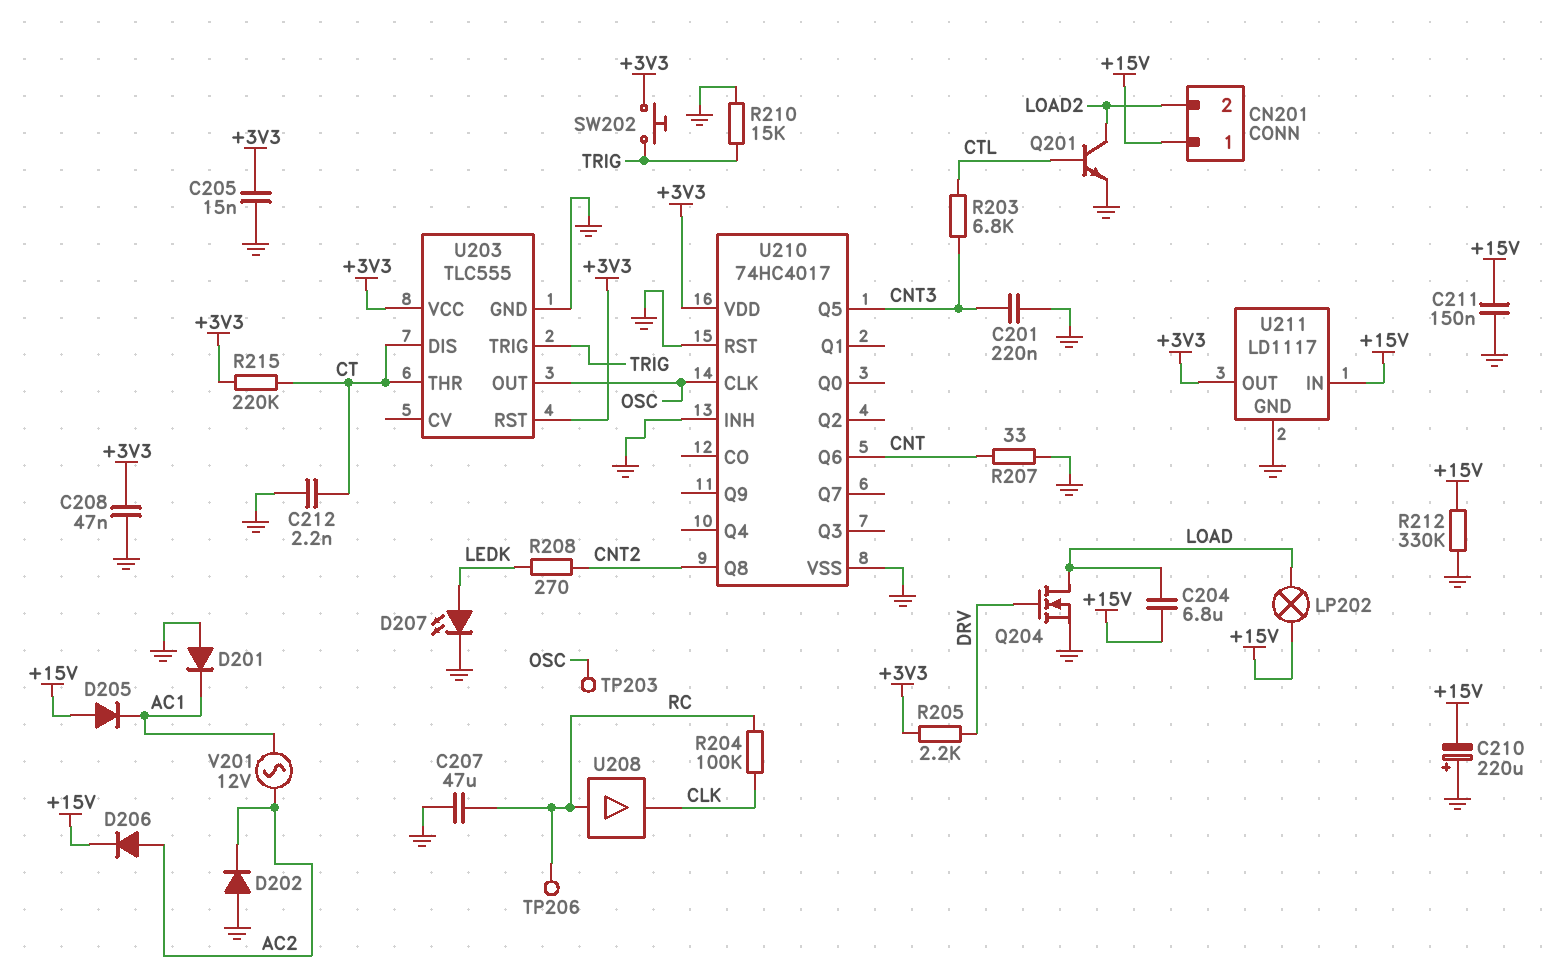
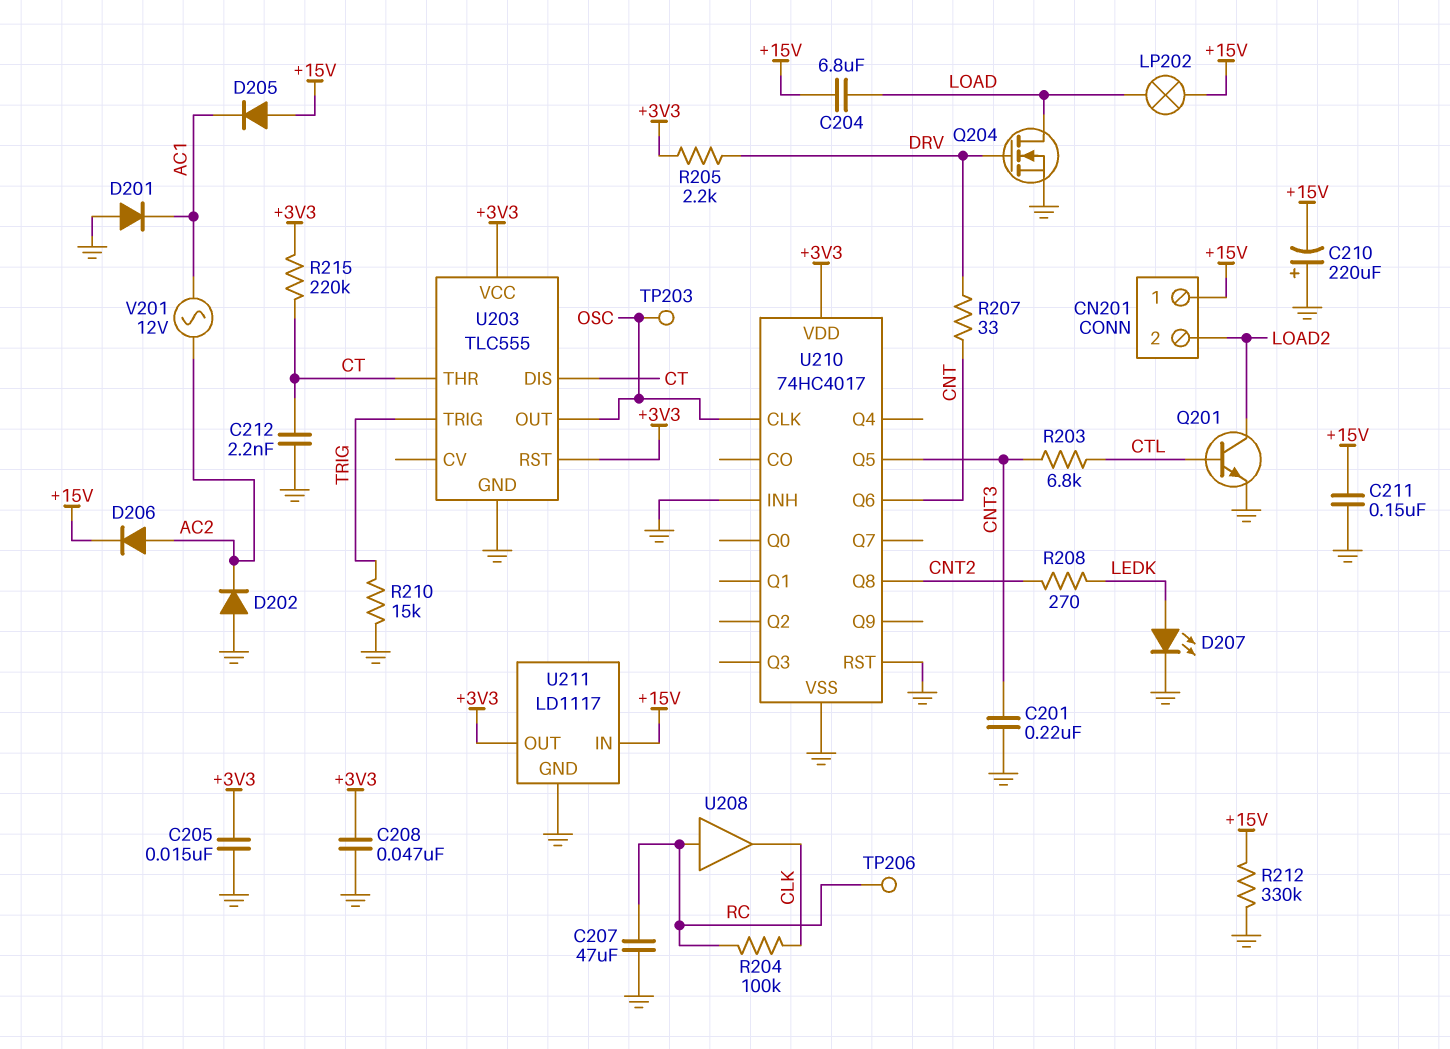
R207: 33 (CNT, GND) -> 33 (CNT, DRV)
SW202: button (+3V3, TRIG) -> none

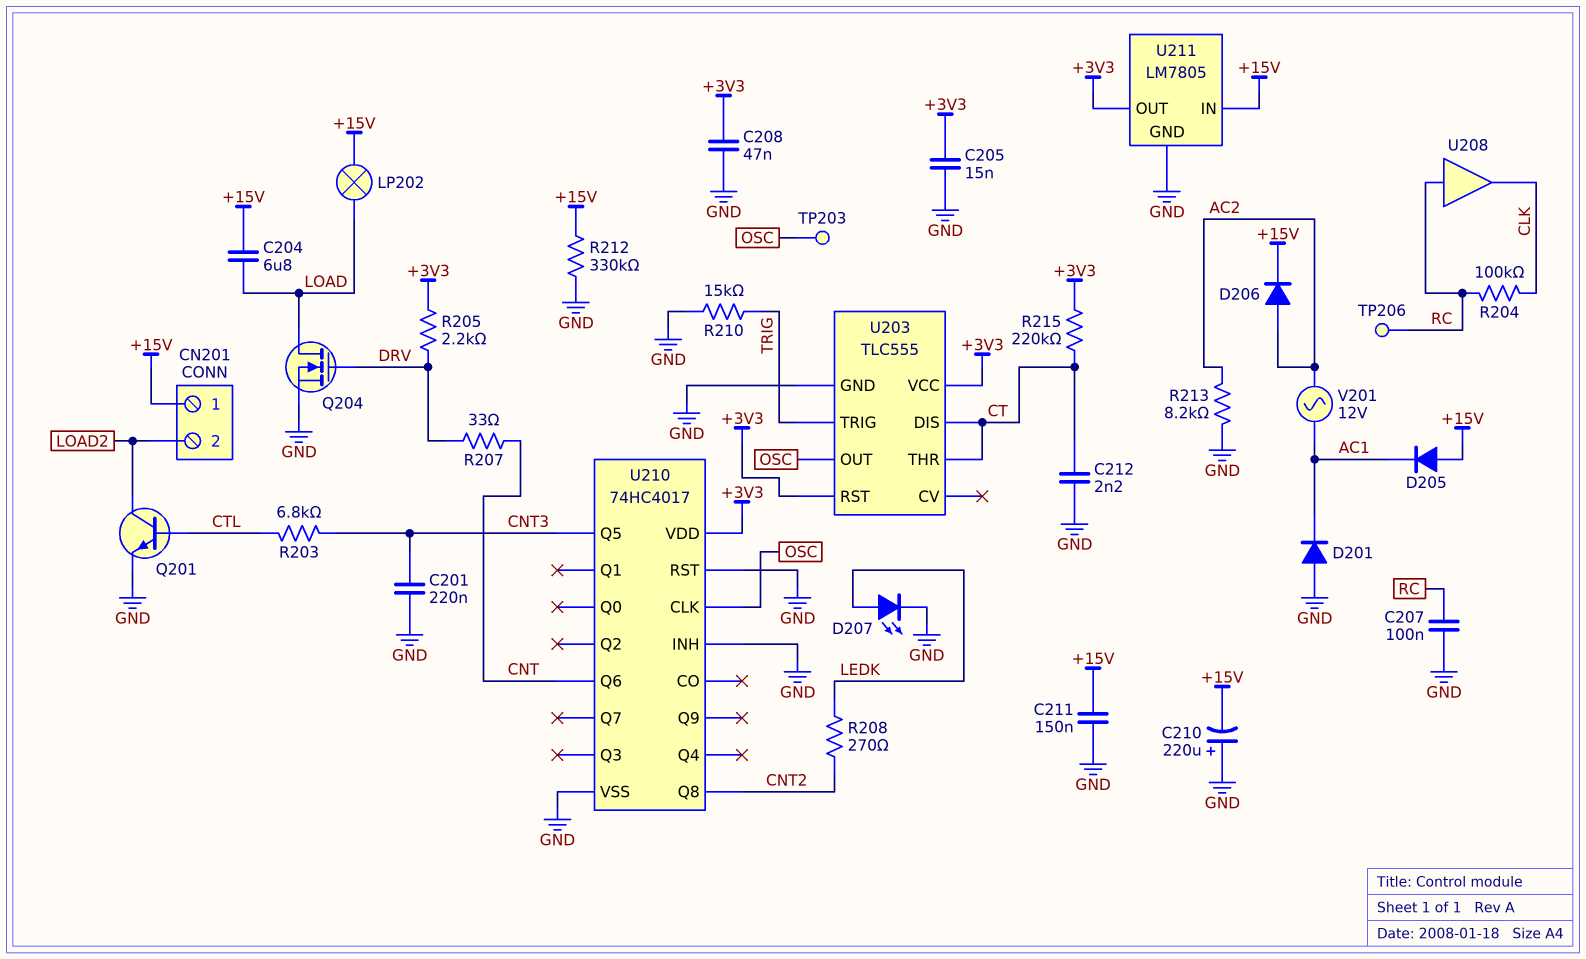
C207: 47uF (GND, RC) -> 100nF (GND, RC)
D202: diode (A GND, K AC2) -> none
R213: none -> 8.2k (AC2, GND)
U211: LD1117 -> LM7805

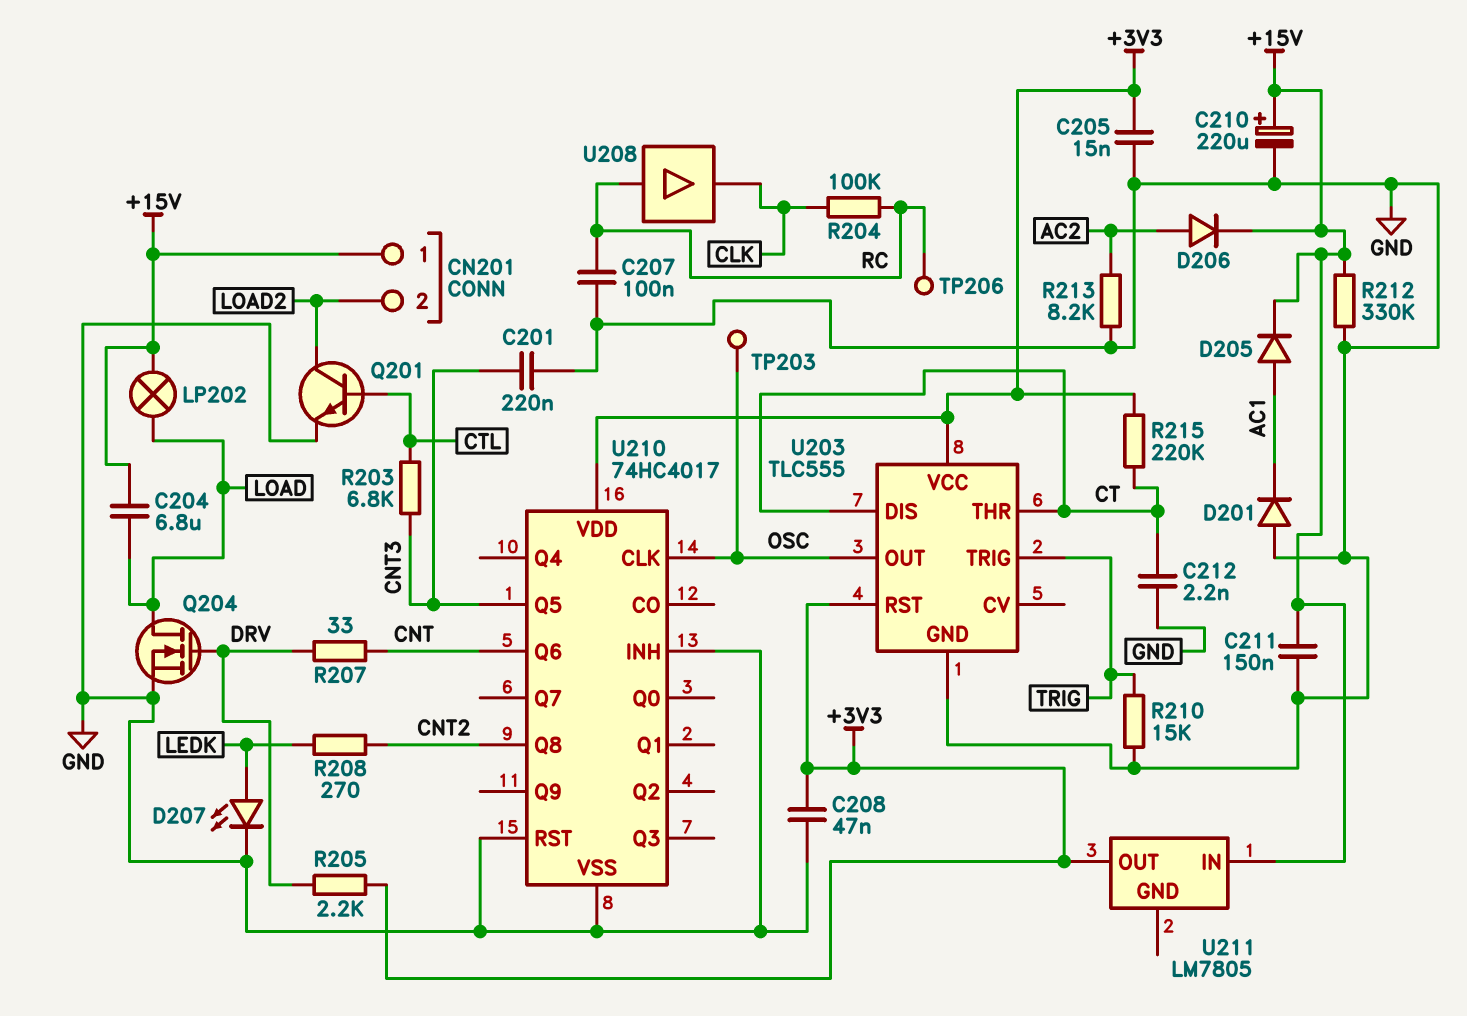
C210: 220uF (plus GND, minus +15V) -> 220uF (plus +15V, minus GND)
D205: diode (A +15V, K AC1) -> diode (A AC1, K +15V)
U211 pin GND: GND -> none
V201: AC 12V (AC1, AC2) -> none

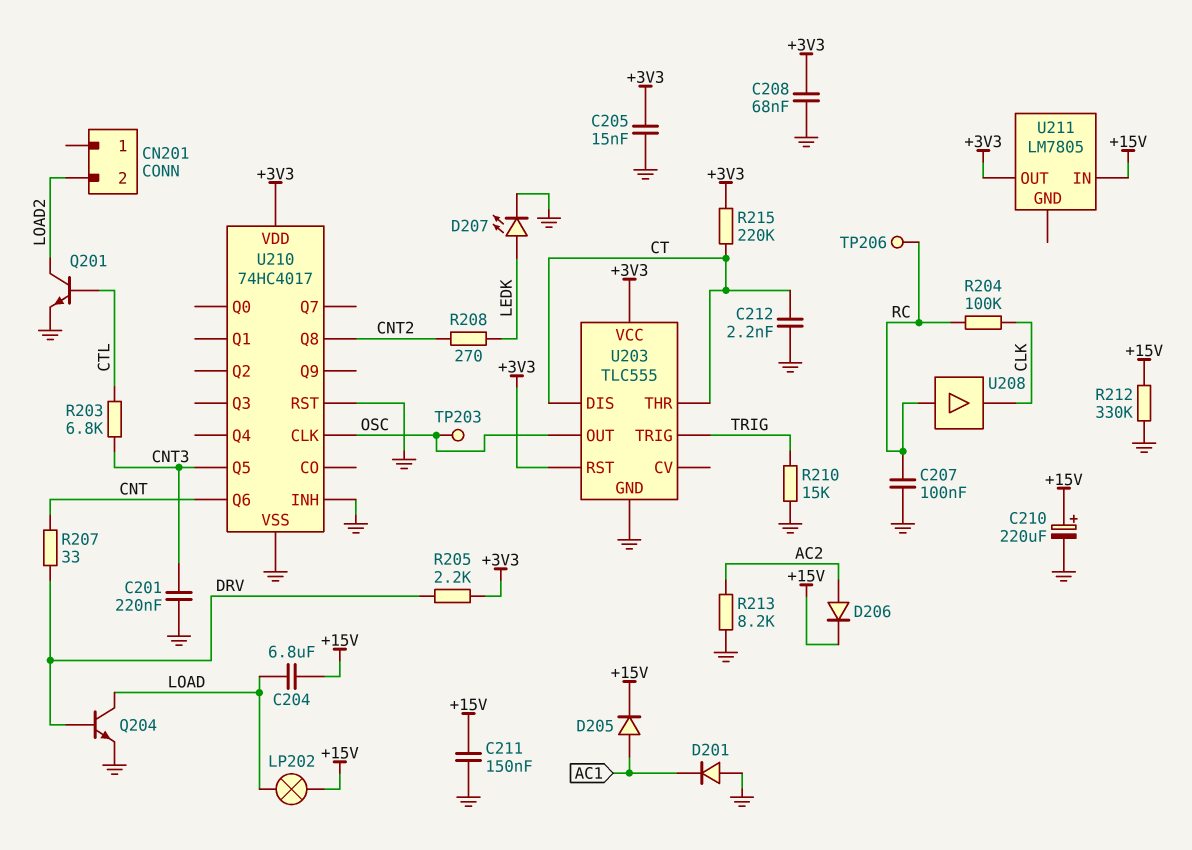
C208: 47nF (+3V3, GND) -> 68nF (+3V3, GND)
CN201 pin 1: +15V -> none
Q204: NMOS (G DRV, D LOAD, S GND) -> NPN (B DRV, C LOAD, E GND)

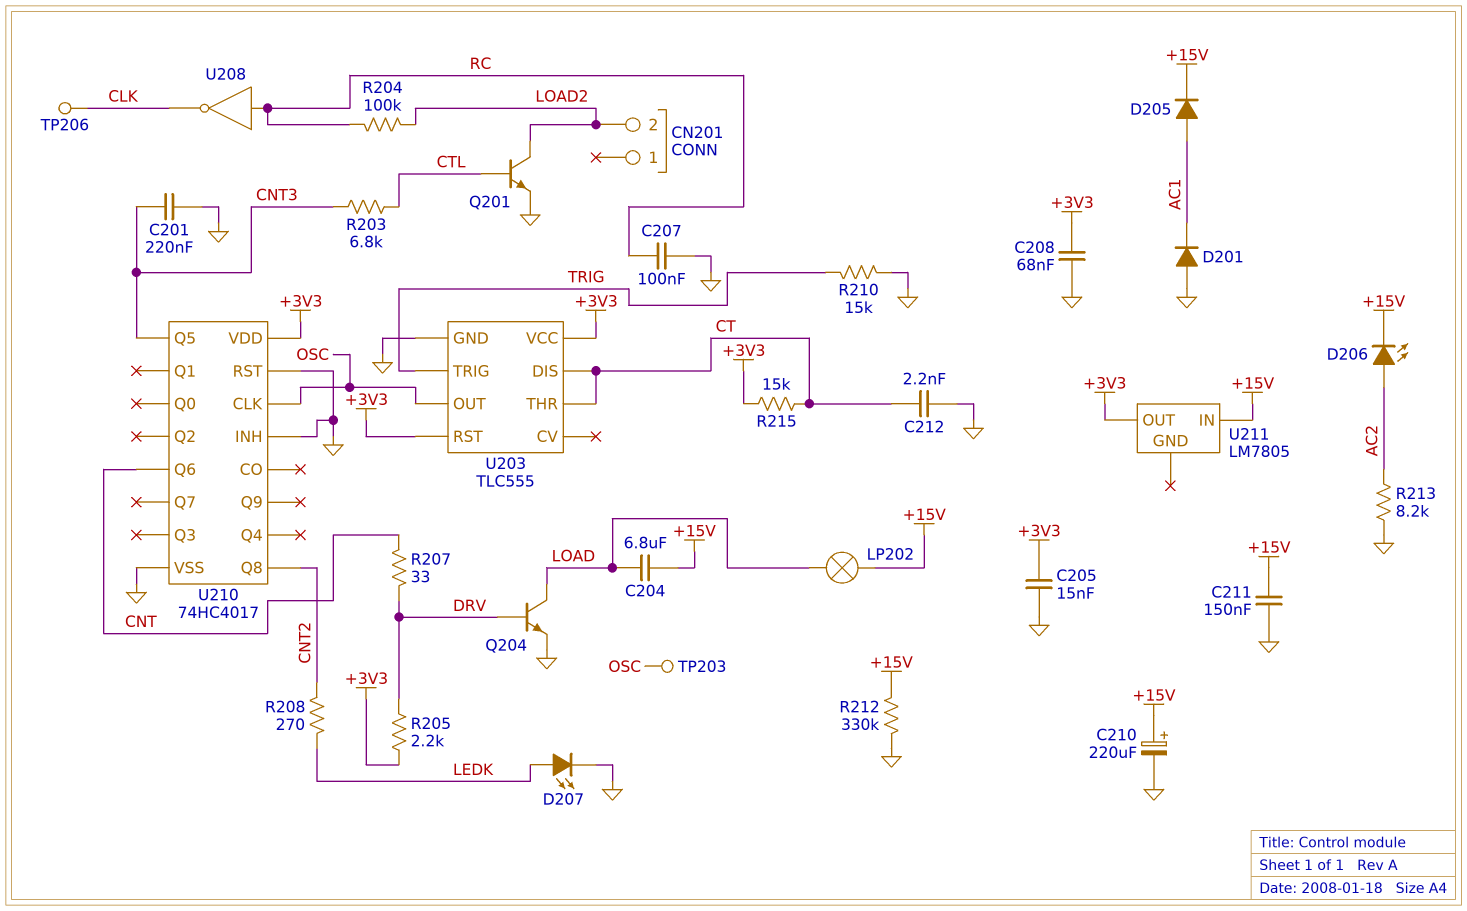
D206: diode (A AC2, K +15V) -> LED (A AC2, K +15V)
R204: 100k (CLK, RC) -> 100k (LOAD2, RC)
R215: 220k (+3V3, CT) -> 15k (+3V3, CT)
TP206: test point (RC) -> test point (CLK)
U208: buffer (in RC, out CLK) -> NOT (in RC, out CLK)

